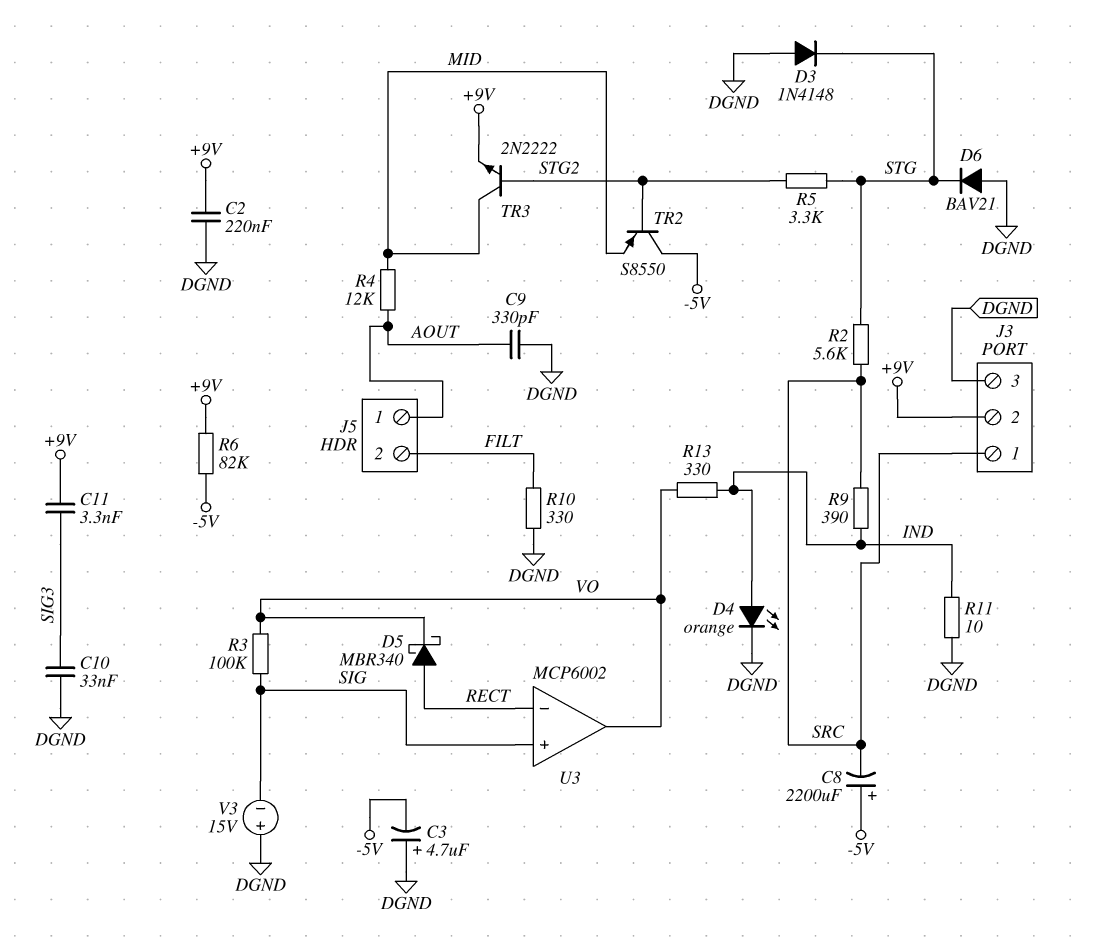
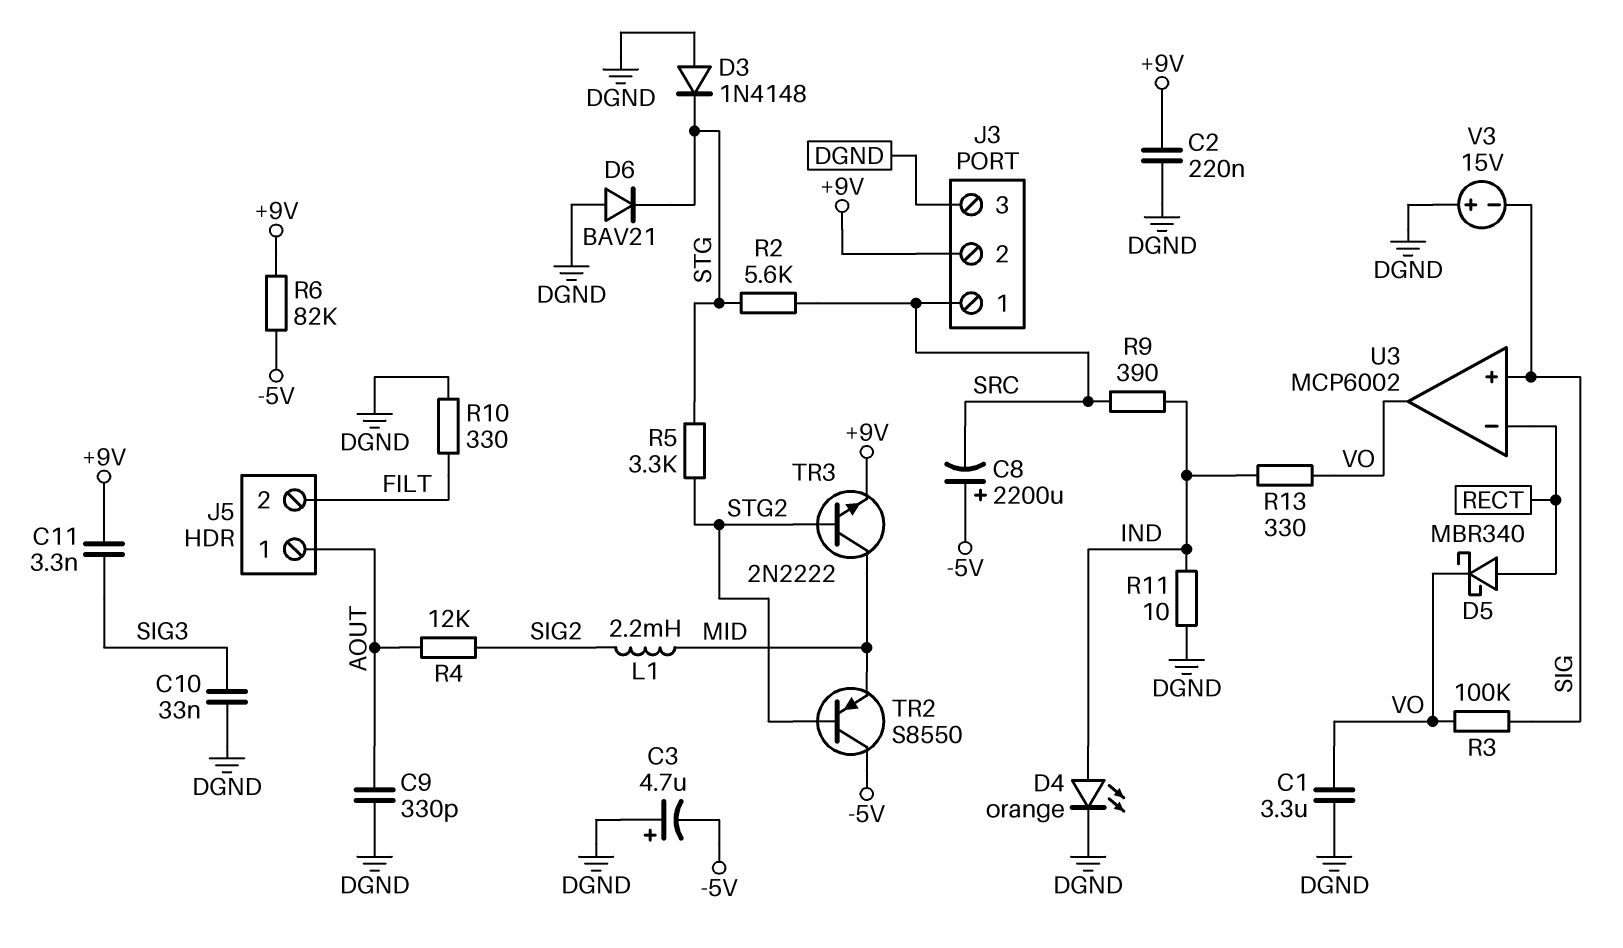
C1: none -> 3.3uF (DGND, VO)
L1: none -> 2.2mH (MID, SIG2)
R4: 12k (AOUT, MID) -> 12k (AOUT, SIG2)

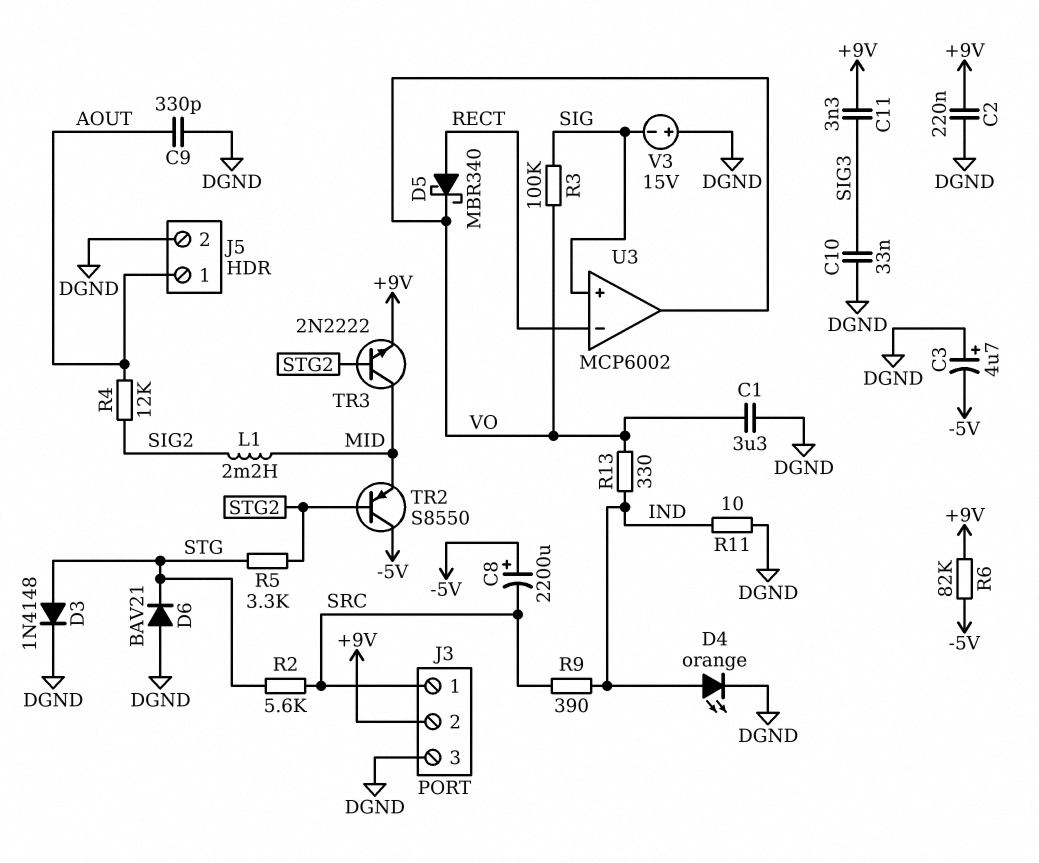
D3: diode 1N4148 (A DGND, K STG) -> diode 1N4148 (A STG, K DGND)
J5 pin 2: FILT -> DGND
R10: 330 (DGND, FILT) -> none

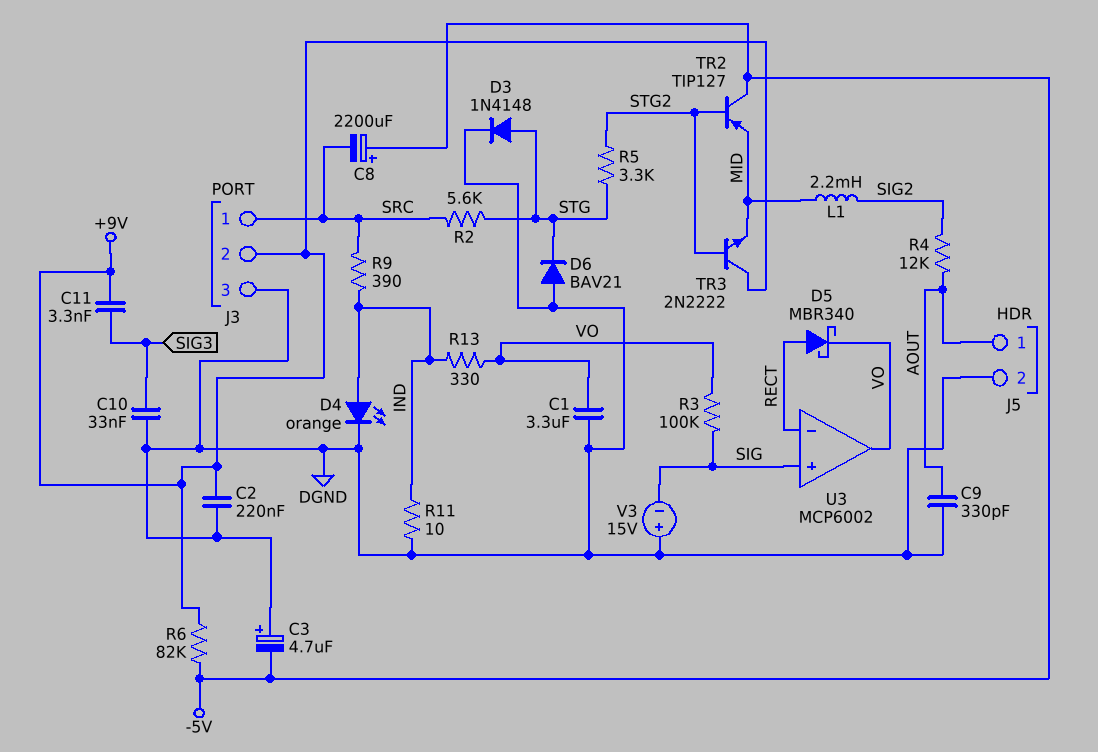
TR2: PNP S8550 (B STG2, C -5V, E MID) -> PNP TIP127 (B STG2, C -5V, E MID)
TR3: NPN 2N2222 (B STG2, C MID, E +9V) -> NPN 2N2222 (B STG2, C +9V, E MID)

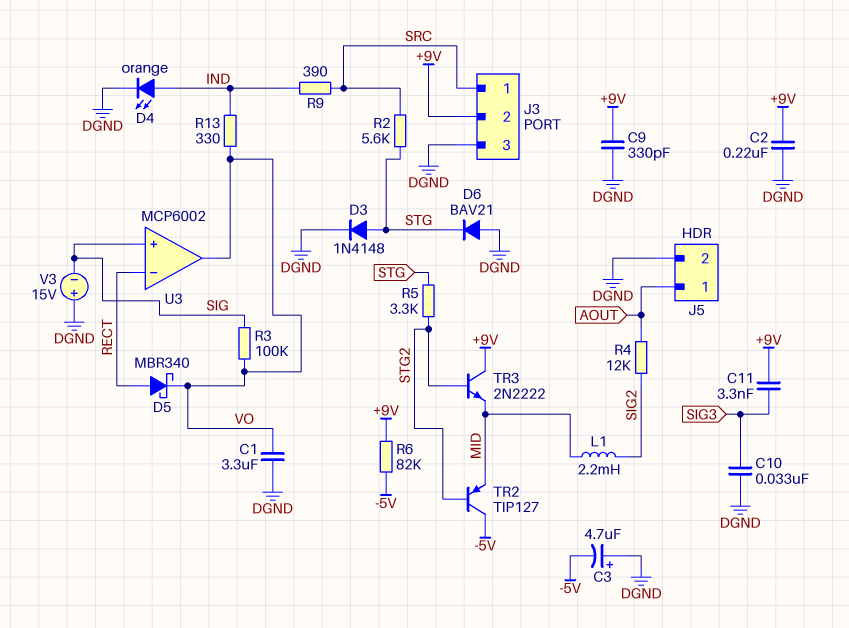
C8: 2200uF (plus -5V, minus SRC) -> none
C9: 330pF (AOUT, DGND) -> 330pF (+9V, DGND)
R11: 10 (DGND, IND) -> none

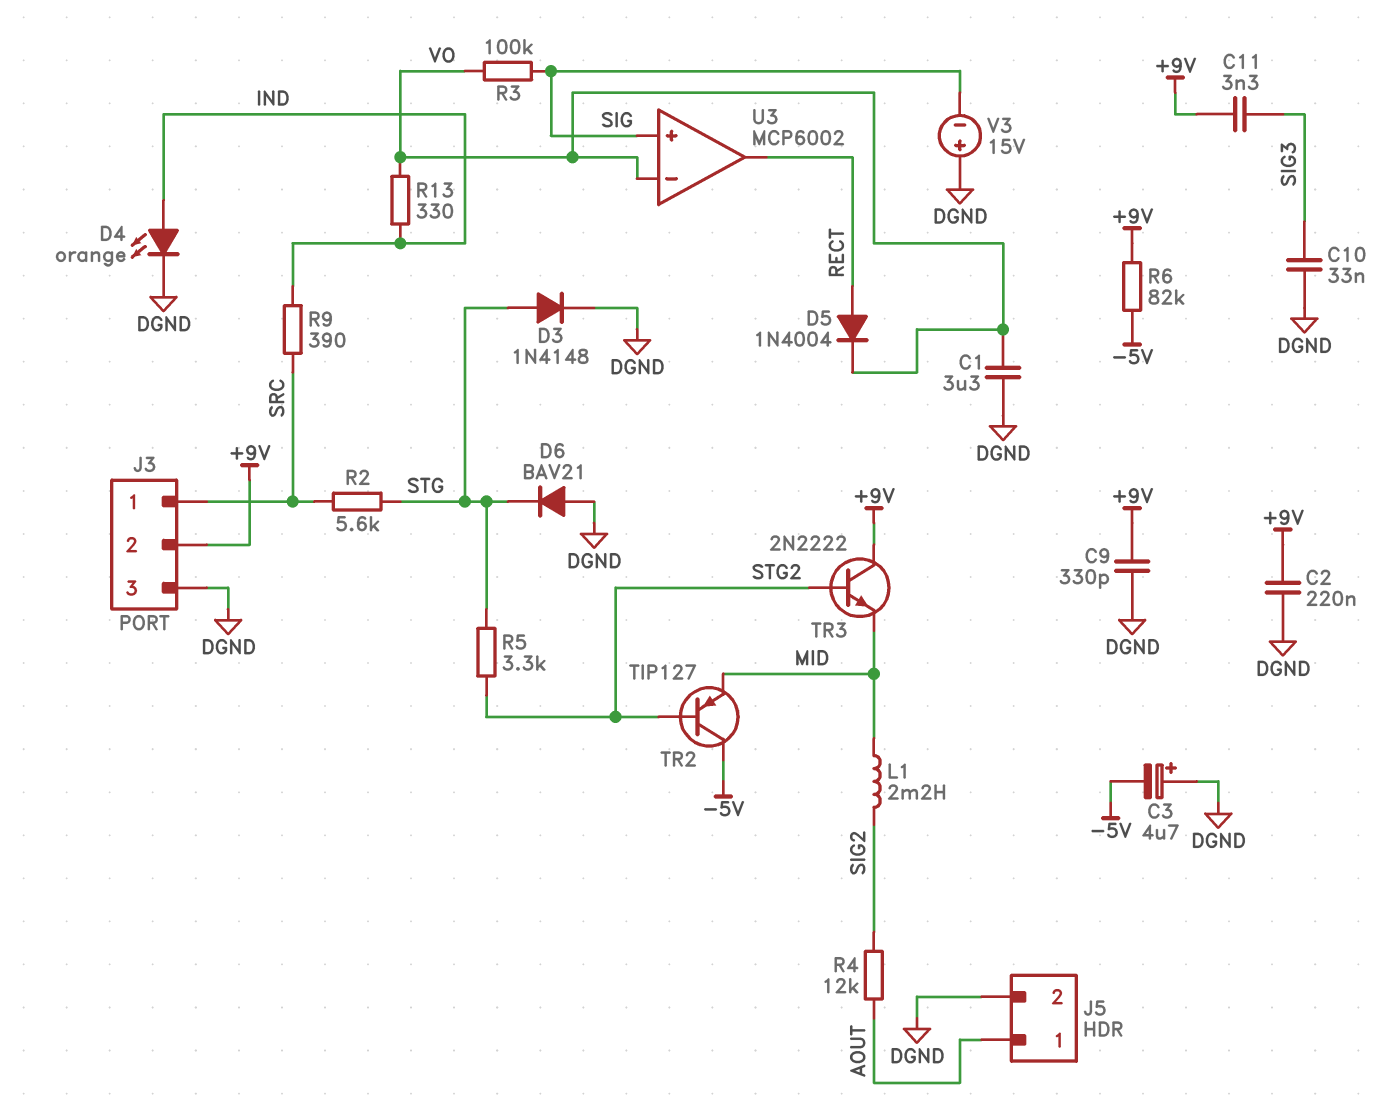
D5: schottky MBR340 (A RECT, K VO) -> diode 1N4004 (A RECT, K VO)
U3 pin in-: RECT -> VO
U3 pin out: VO -> RECT

